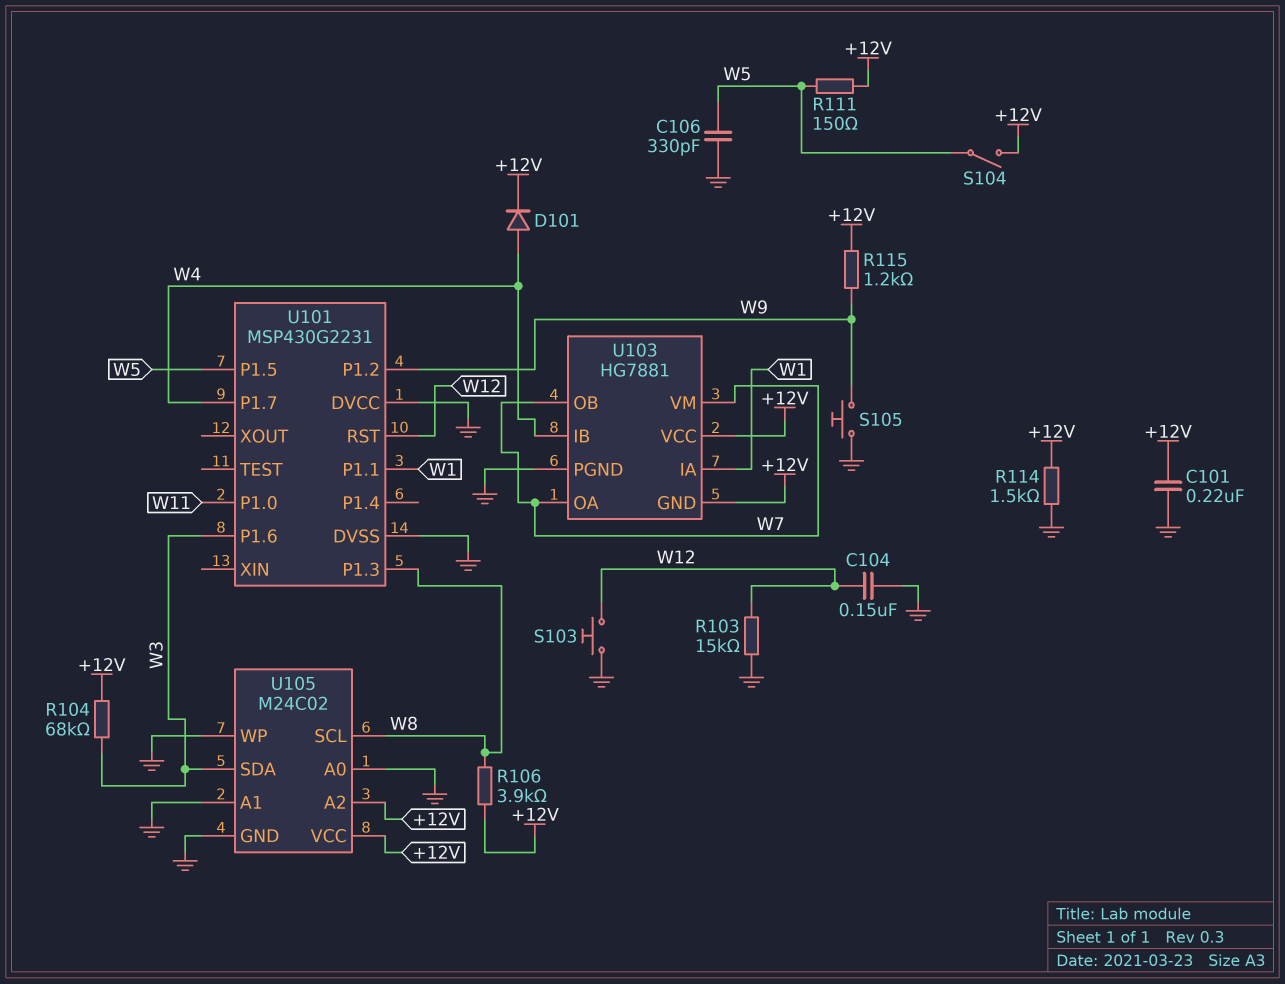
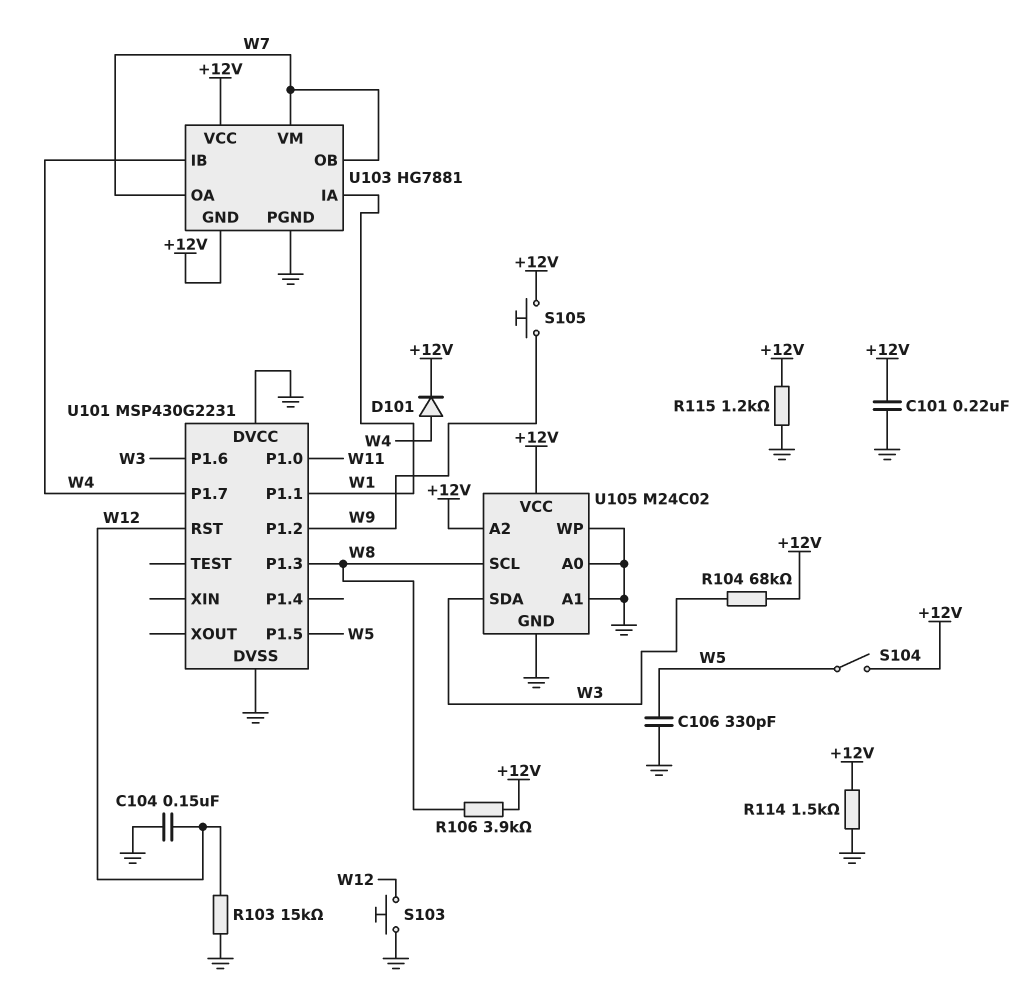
R111: 150 (+12V, W5) -> none
R115: 1.2k (+12V, W9) -> 1.2k (+12V, GND)
S105: button (GND, W9) -> button (+12V, W9)

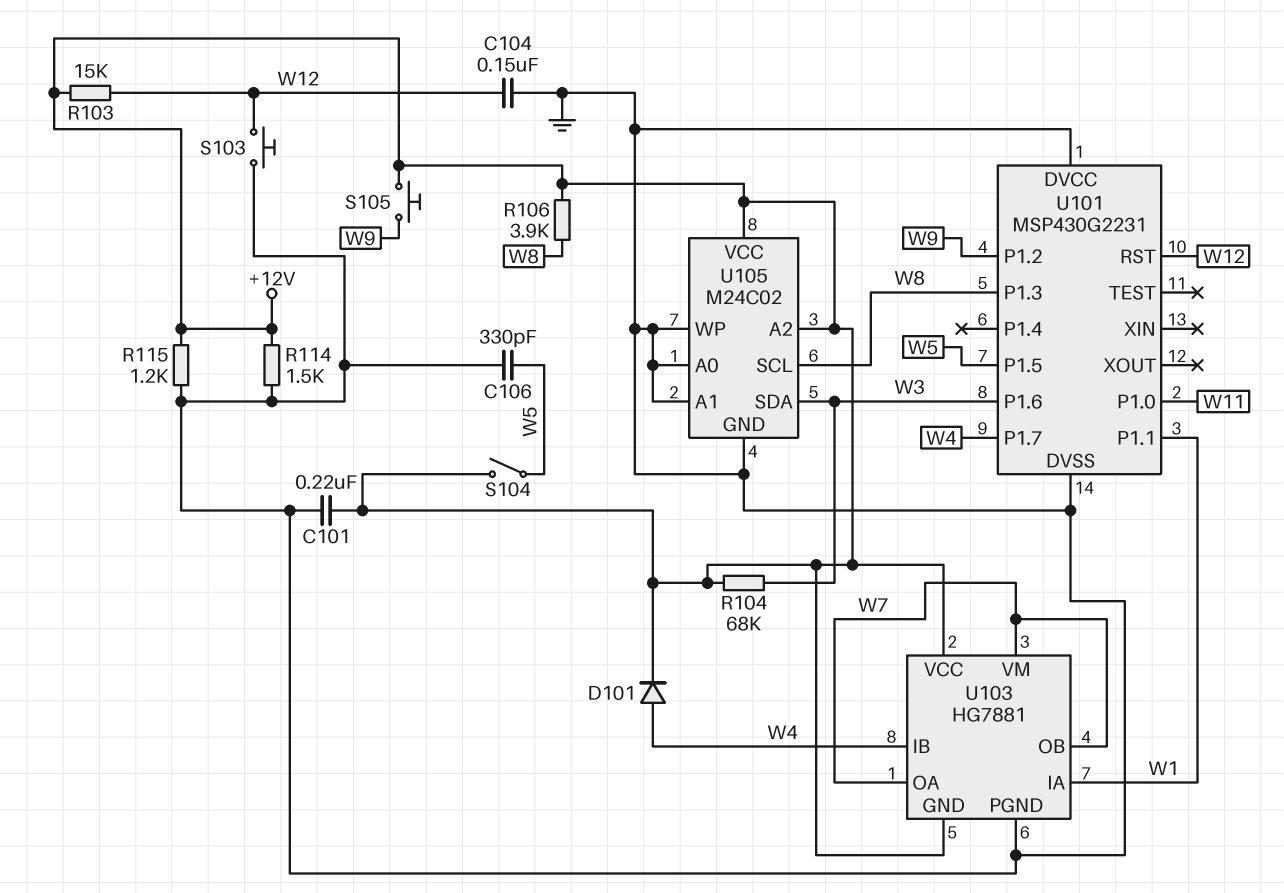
R103: 15k (GND, W12) -> 15k (+12V, W12)

